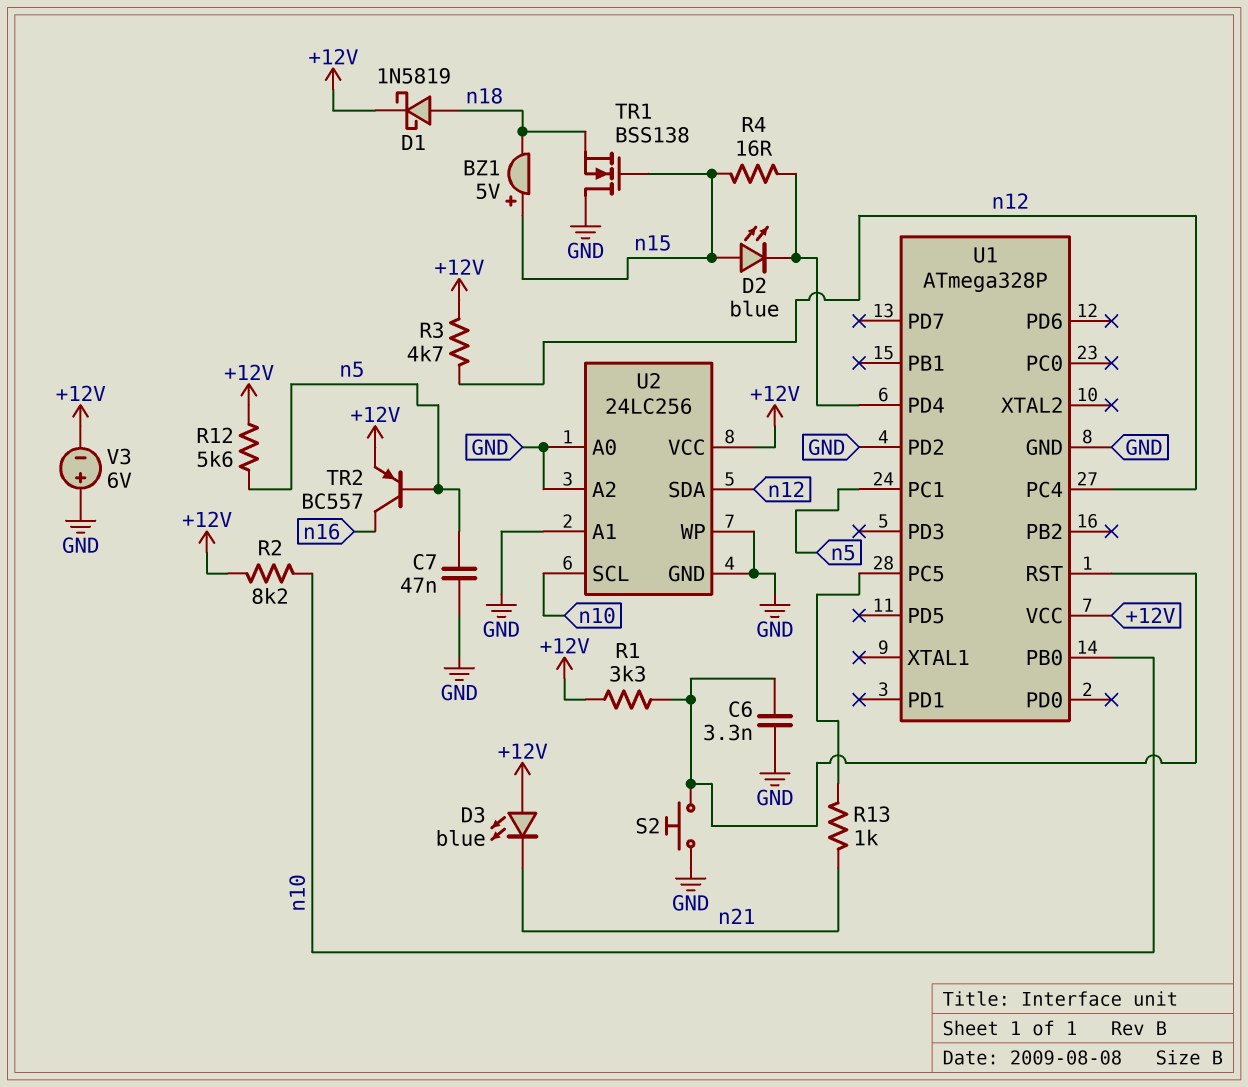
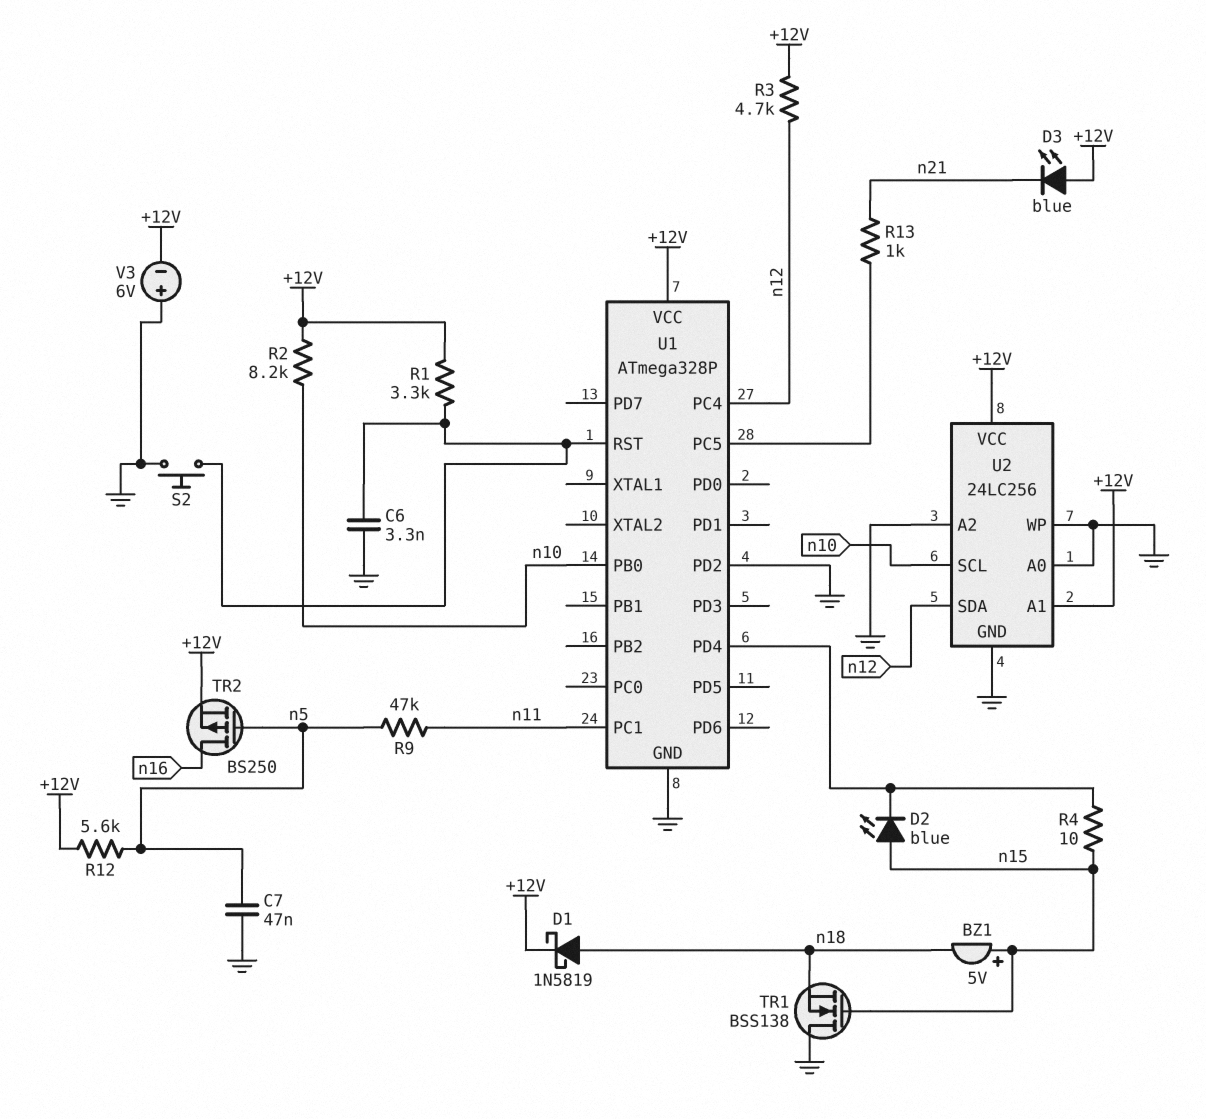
R4: 16 (U1/PD4, n15) -> 10 (U1/PD4, n15)
R9: none -> 47k (n5, n11)
TR2: PNP BC557 (B n5, C n16, E +12V) -> PMOS BS250 (G n5, D n16, S +12V)
U1 pin PC1: n5 -> n11
U2 pin A1: GND -> +12V

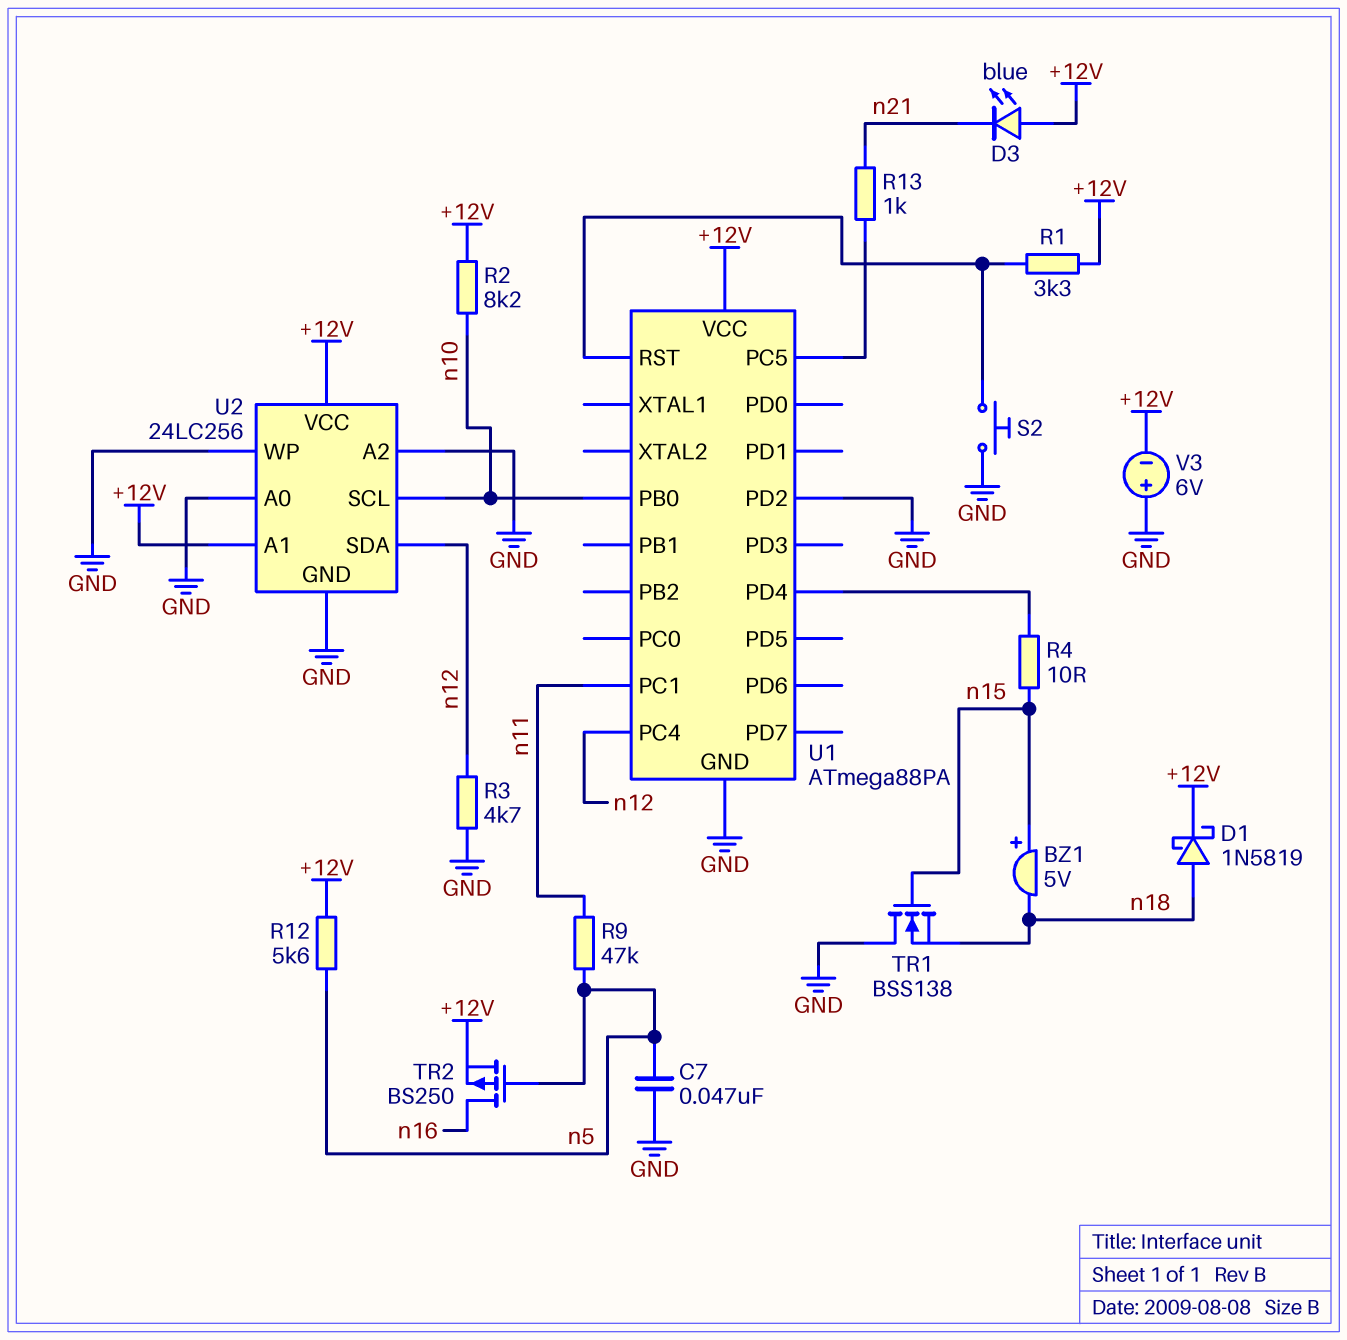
C6: 3.3nF (GND, U1/RST) -> none
D2: LED blue (A n15, K U1/PD4) -> none
R3: 4.7k (+12V, n12) -> 4.7k (GND, n12)
U1: ATmega328P -> ATmega88PA

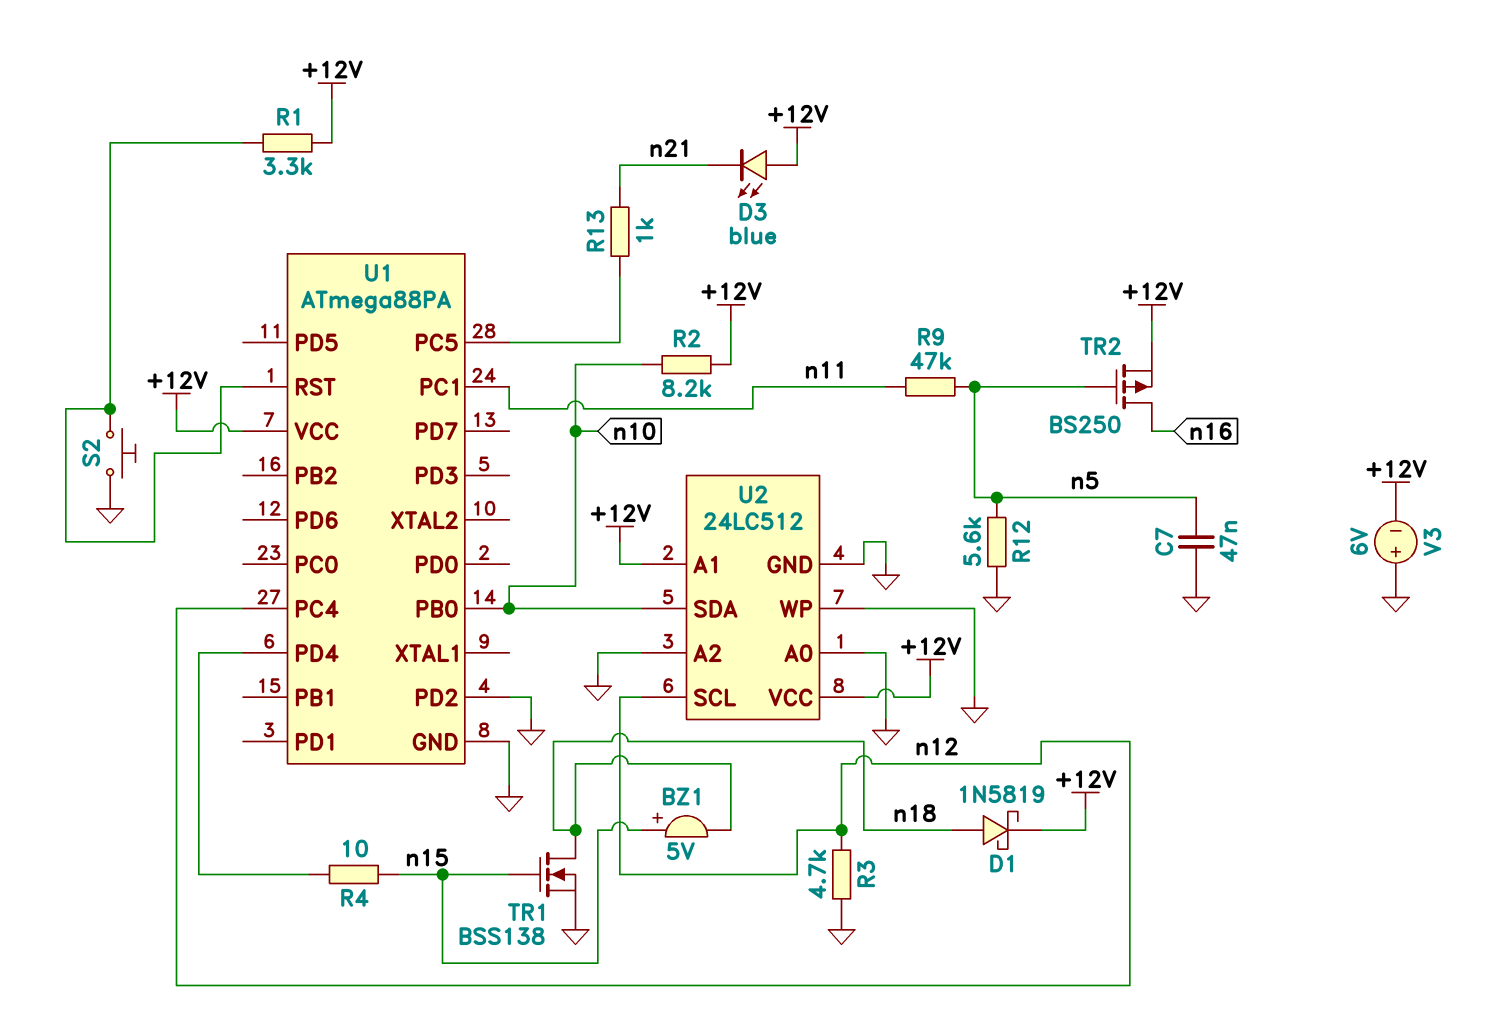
R12: 5.6k (+12V, n5) -> 5.6k (GND, n5)
TR1: NMOS BSS138 (G n15, D GND, S n18) -> NMOS BSS138 (G n15, D n18, S GND)
U2: 24LC256 -> 24LC512
U2 pin SCL: n10 -> n12
U2 pin SDA: n12 -> n10

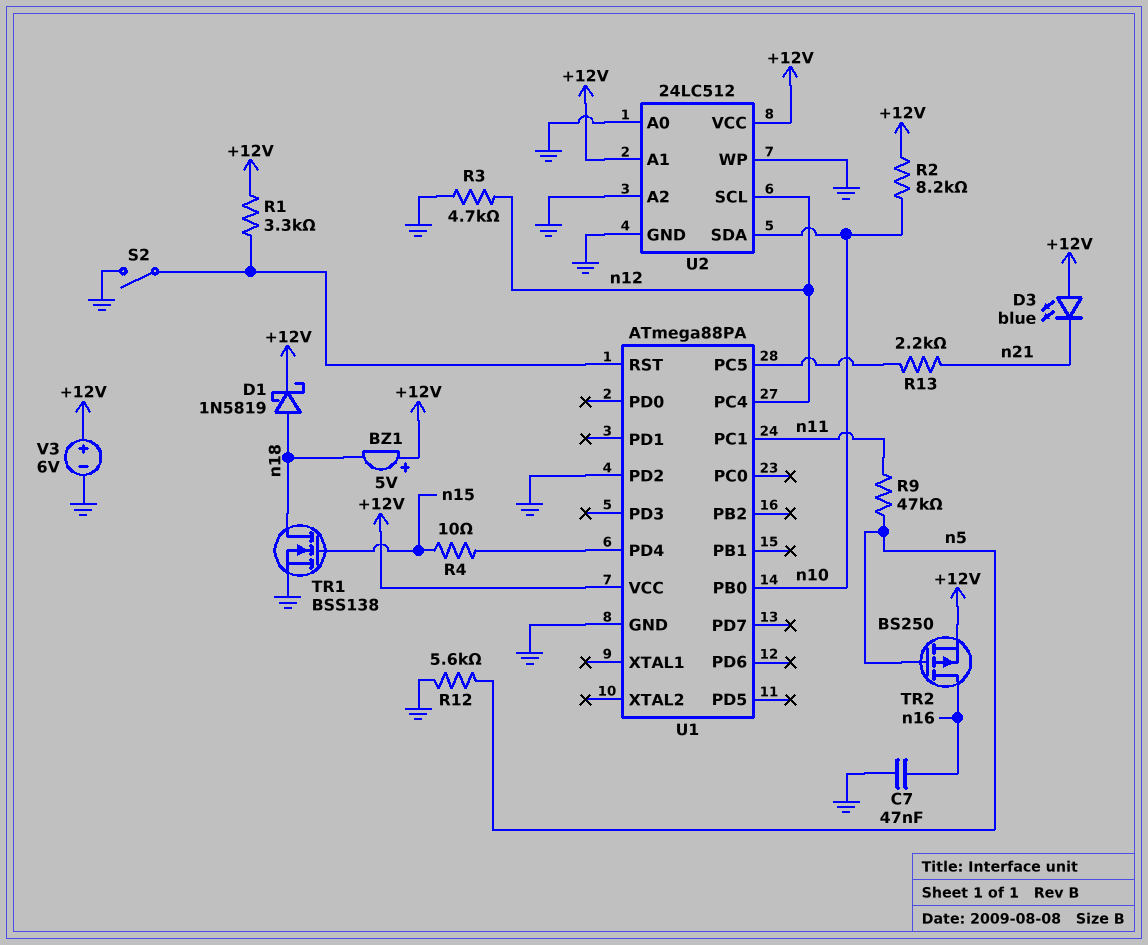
BZ1: buzzer 5V (plus n15, minus n18) -> buzzer 5V (plus +12V, minus n18)
C7: 47nF (GND, n5) -> 47nF (GND, n16)
R13: 1k (U1/PC5, n21) -> 2.2k (U1/PC5, n21)
S2: button (GND, U1/RST) -> switch (GND, U1/RST)
V3: 6V (plus GND, minus +12V) -> 6V (plus +12V, minus GND)

